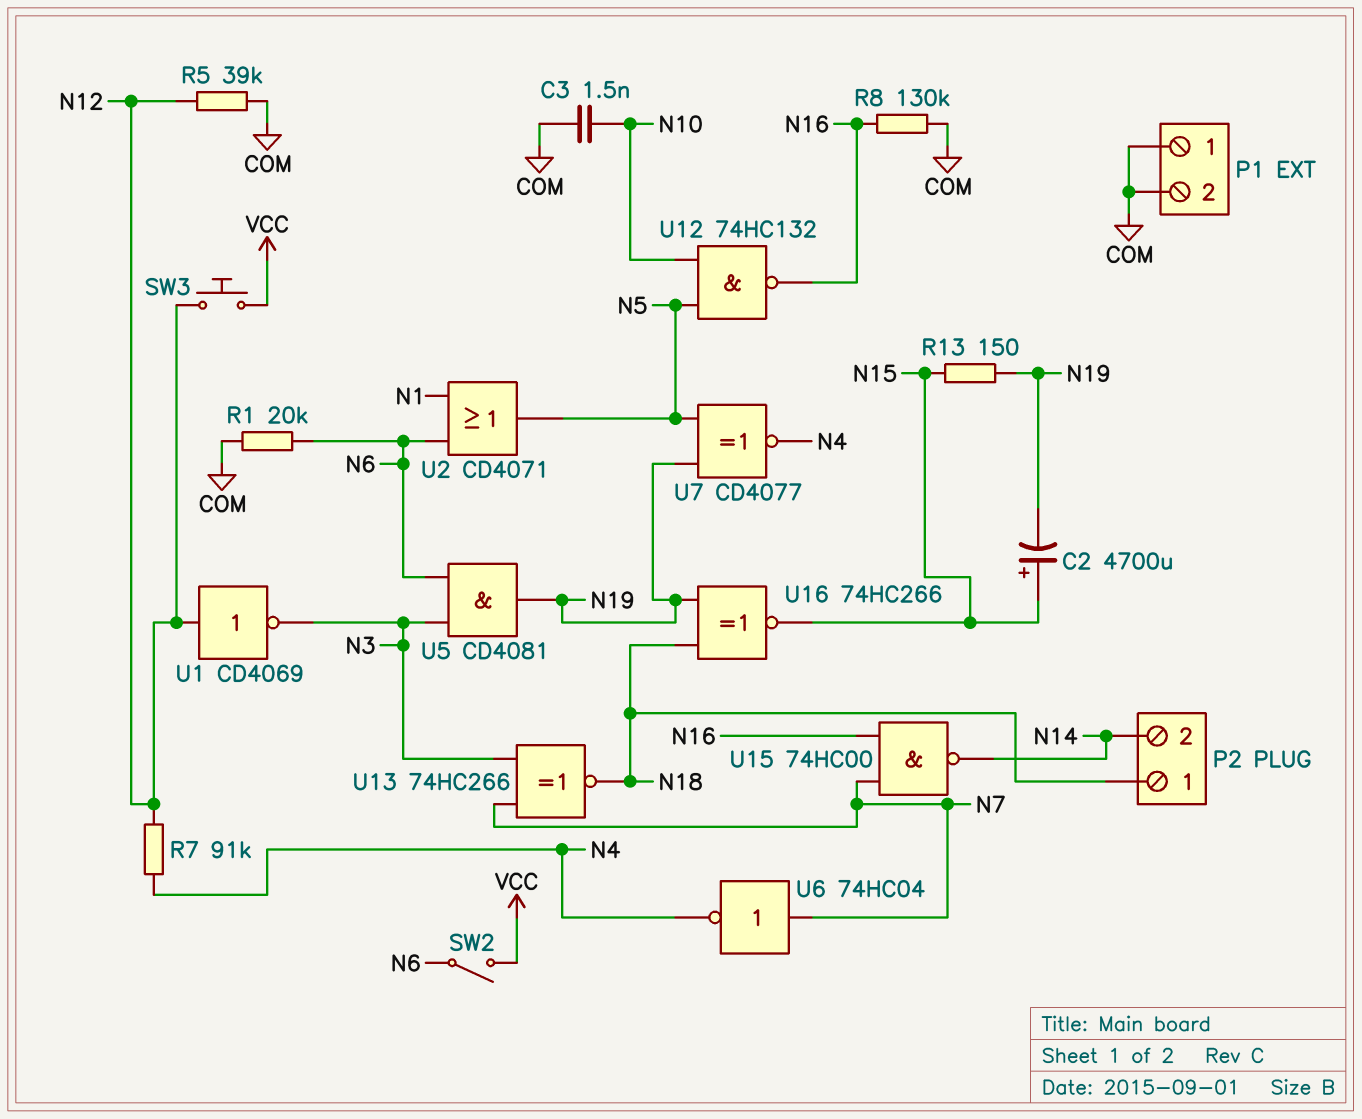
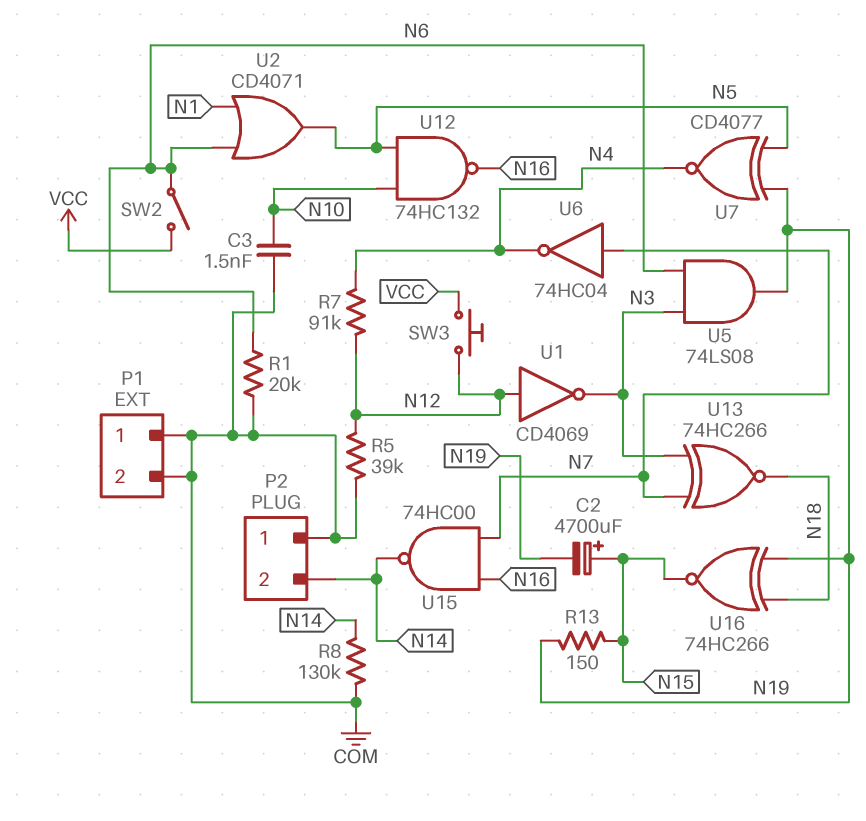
P2 pin 1: N18 -> COM
R8: 130k (COM, N16) -> 130k (COM, N14)
U5: AND CD4081 (in N3, in N6, out N19) -> AND 74LS08 (in N3, in N6, out N19)

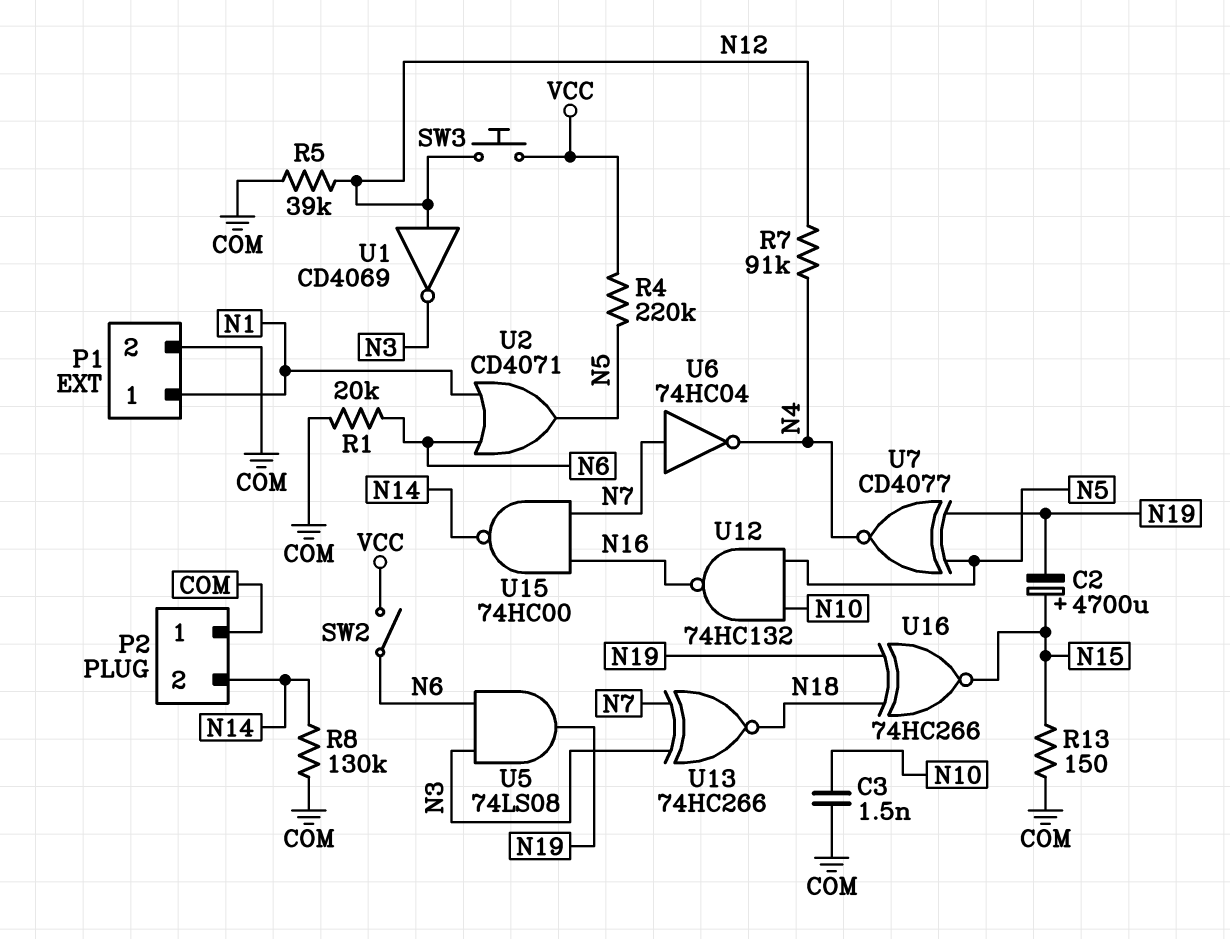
P1 pin 1: COM -> N1
R4: none -> 220k (N5, VCC)
R13: 150 (N15, N19) -> 150 (COM, N15)

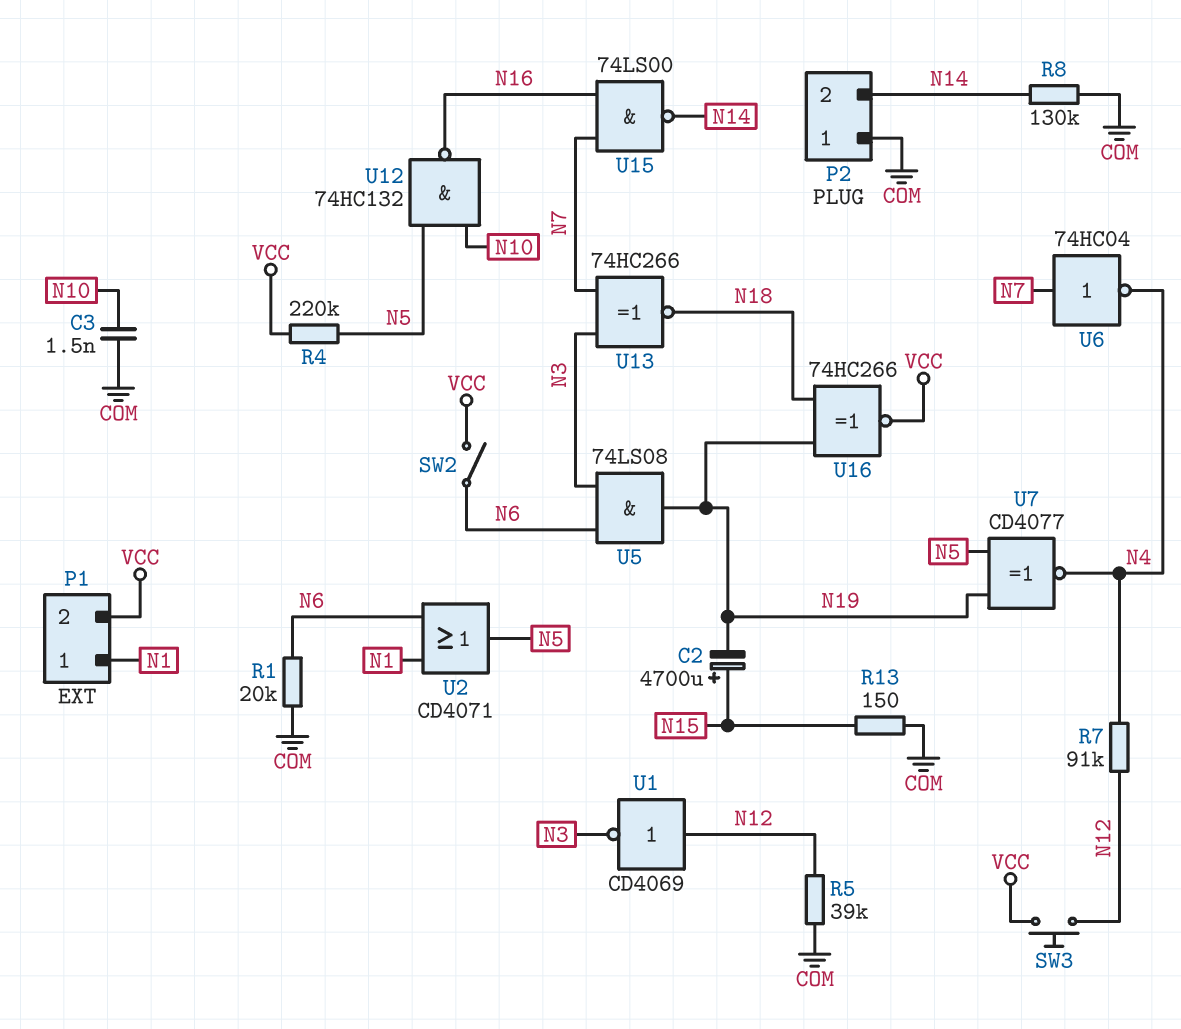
P1 pin 2: COM -> VCC
U15: NAND 74HC00 (in N7, in N16, out N14) -> NAND 74LS00 (in N7, in N16, out N14)
U16: XNOR 74HC266 (in N18, in N19, out N15) -> XNOR 74HC266 (in N18, in N19, out VCC)

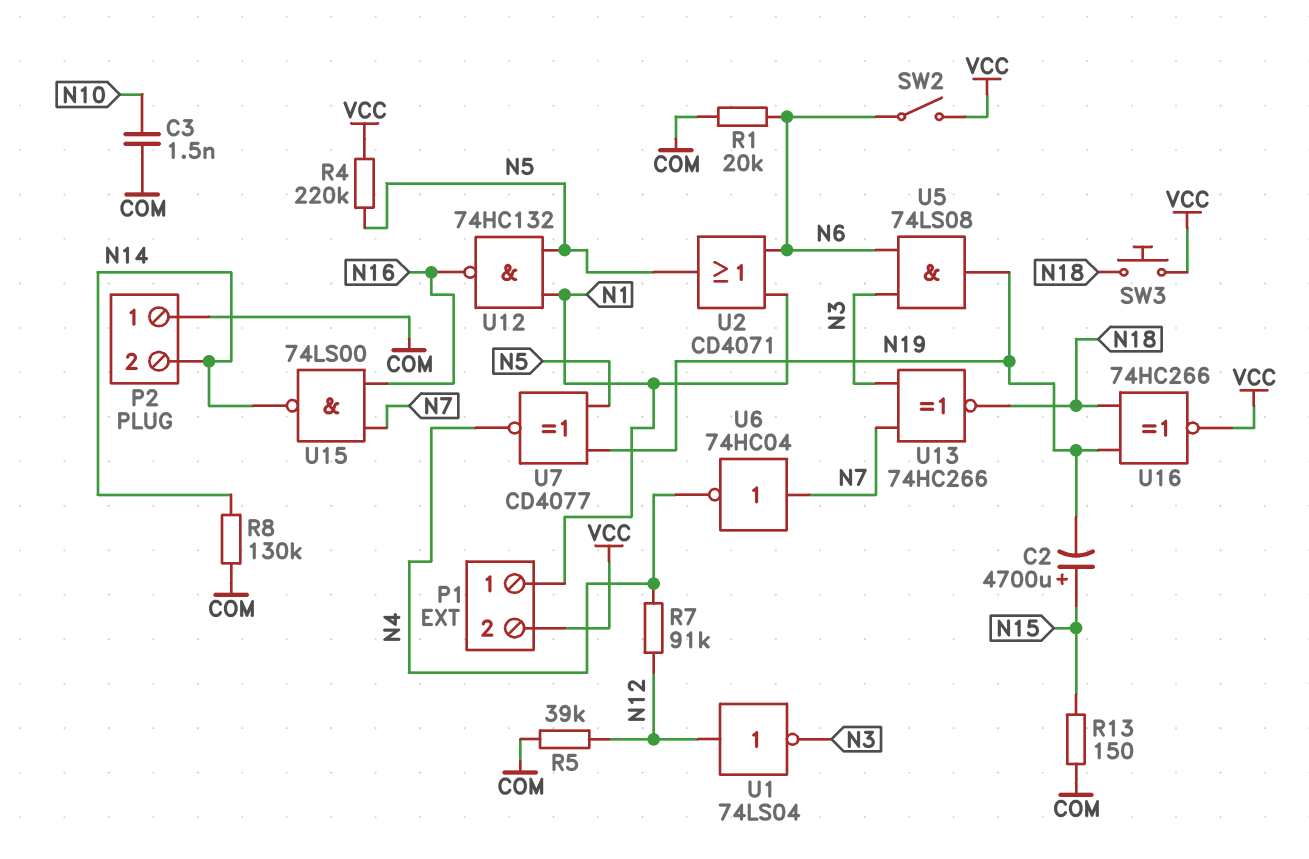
SW3: button (N12, VCC) -> button (N18, VCC)
U1: NOT CD4069 (in N12, out N3) -> NOT 74LS04 (in N12, out N3)
U12: NAND 74HC132 (in N5, in N10, out N16) -> NAND 74HC132 (in N1, in N5, out N16)

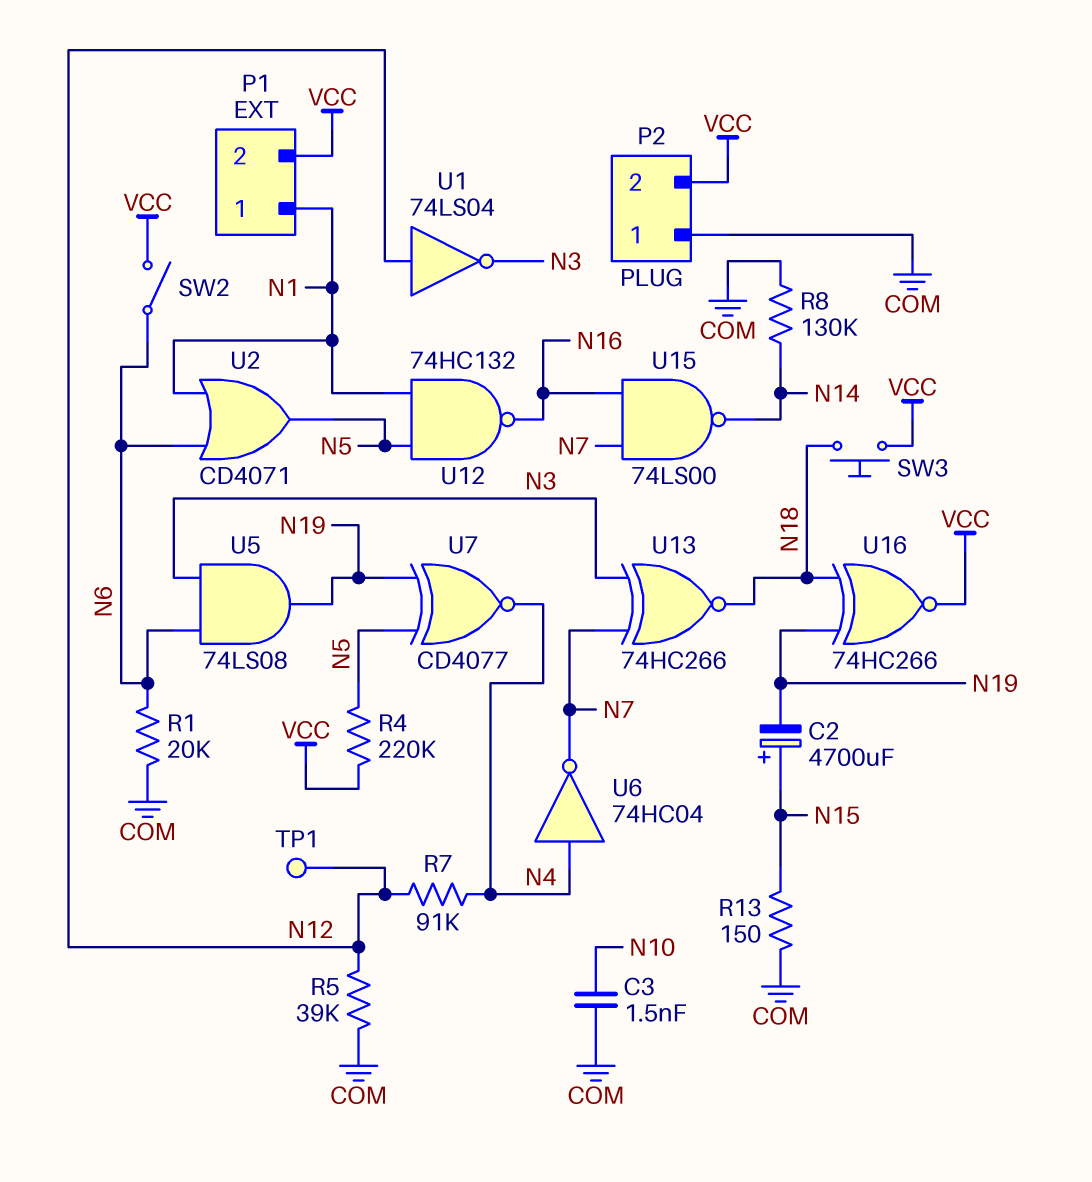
P2 pin 2: N14 -> VCC
TP1: none -> test point (N12)
U6: NOT 74HC04 (in N7, out N4) -> NOT 74HC04 (in N4, out N7)

